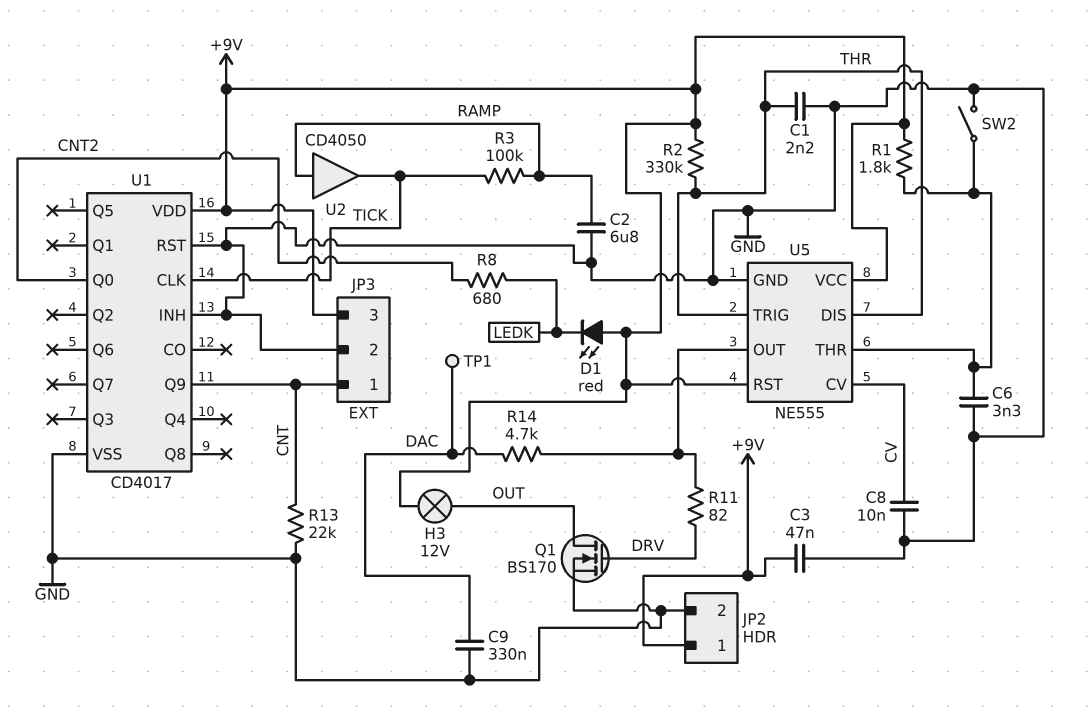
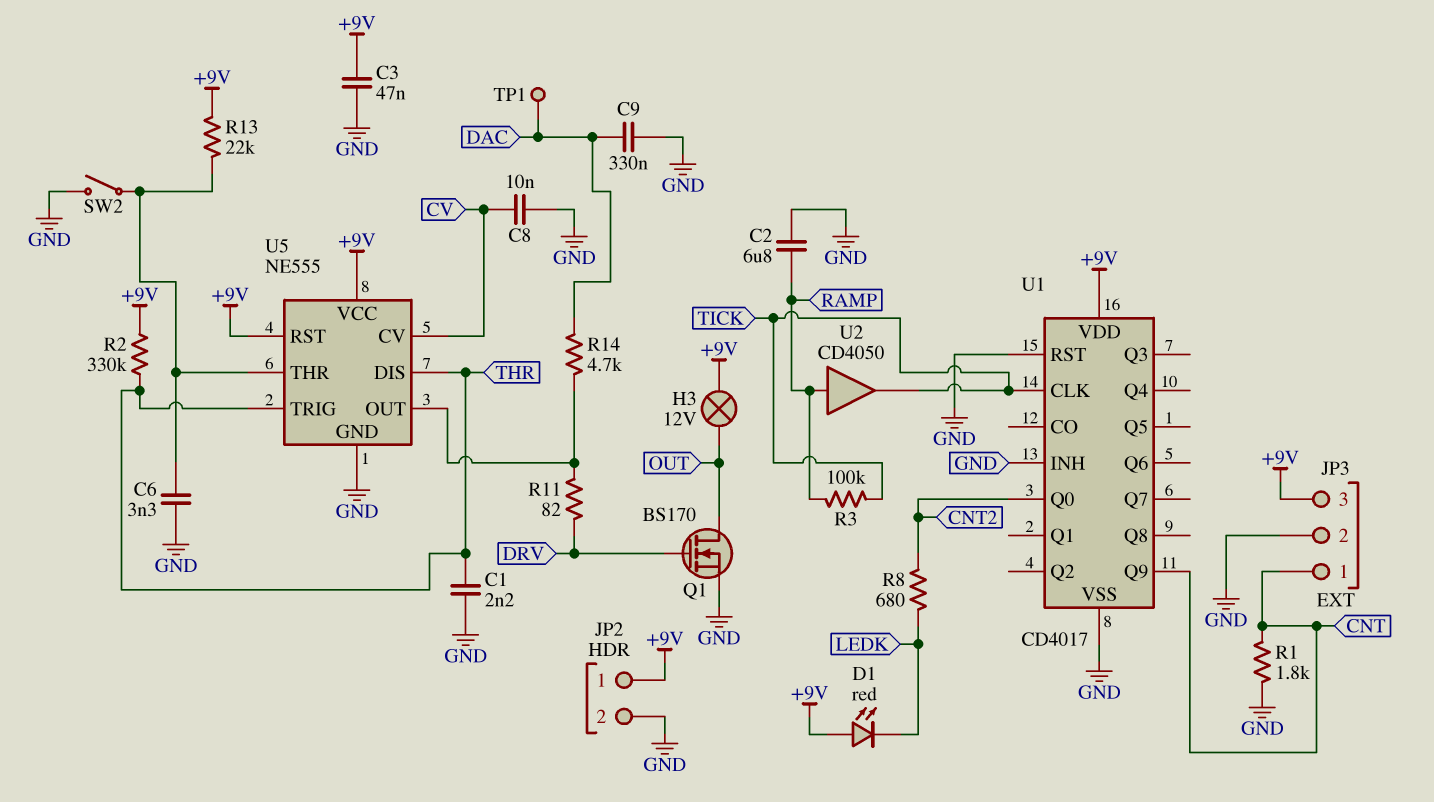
R1: 1.8k (+9V, U5/THR) -> 1.8k (CNT, GND)
R13: 22k (CNT, GND) -> 22k (+9V, U5/THR)

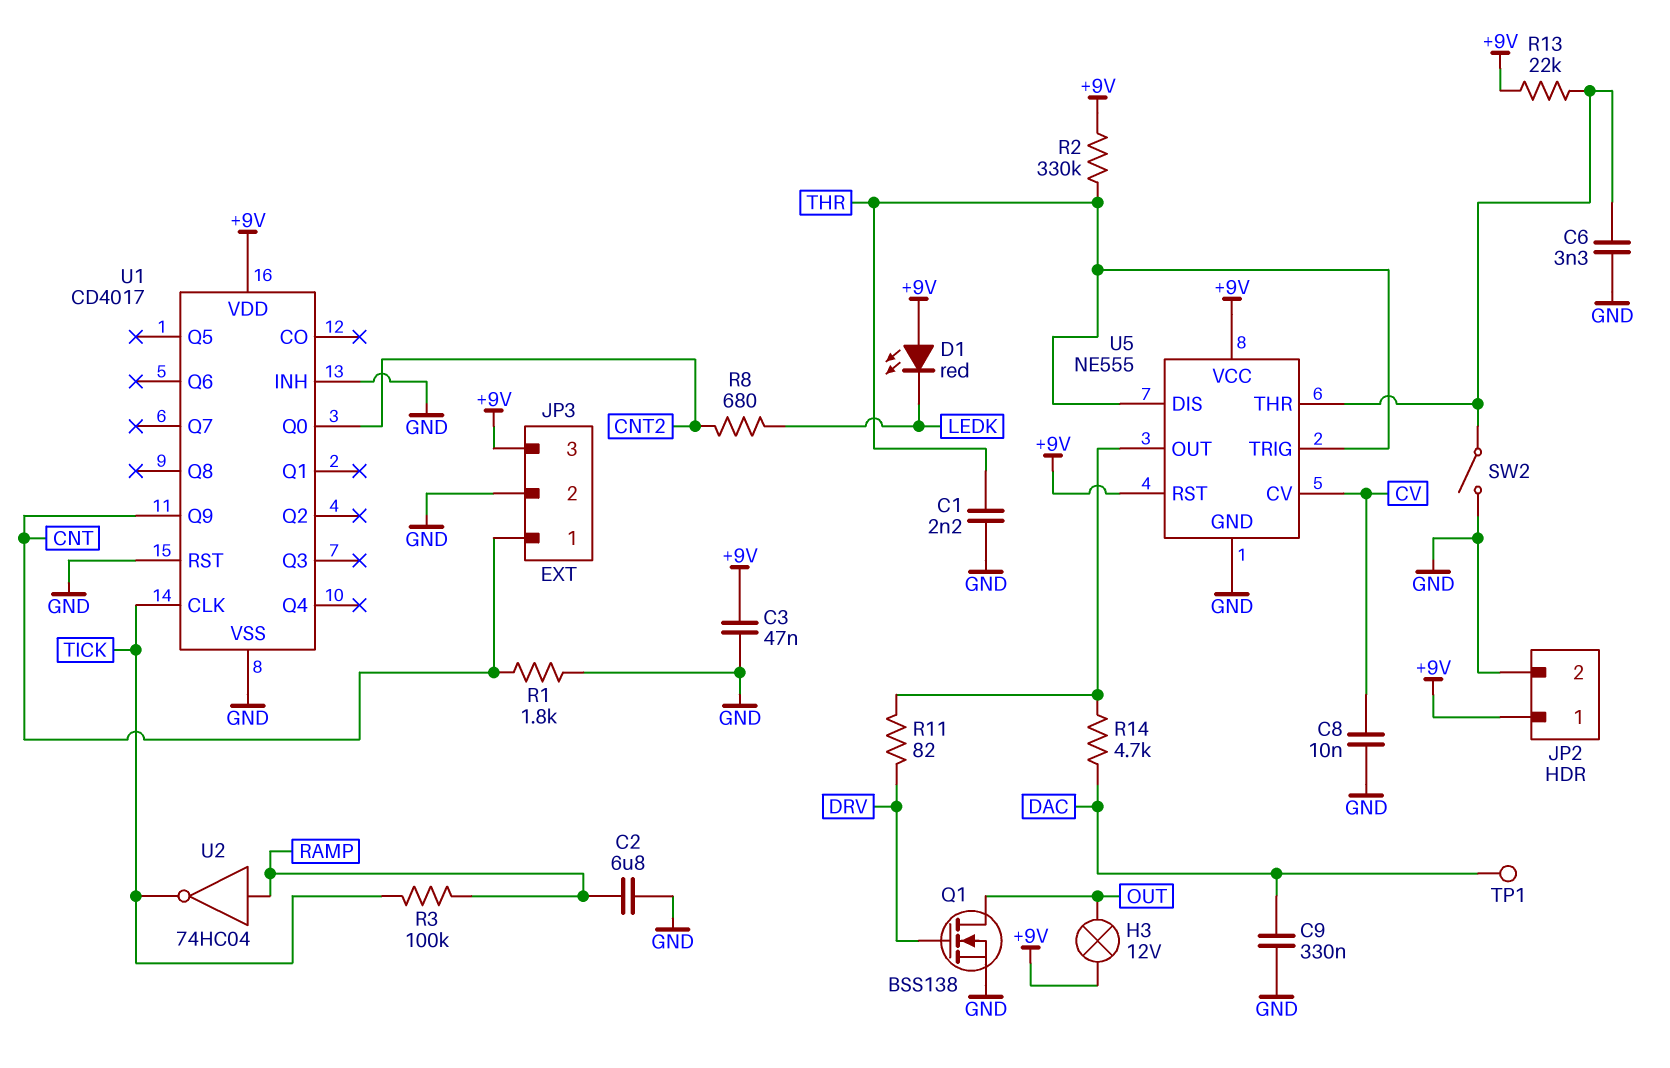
Q1: NMOS BS170 (G DRV, D OUT, S GND) -> NMOS BSS138 (G DRV, D OUT, S GND)
U2: buffer CD4050 (in RAMP, out TICK) -> NOT 74HC04 (in RAMP, out TICK)

